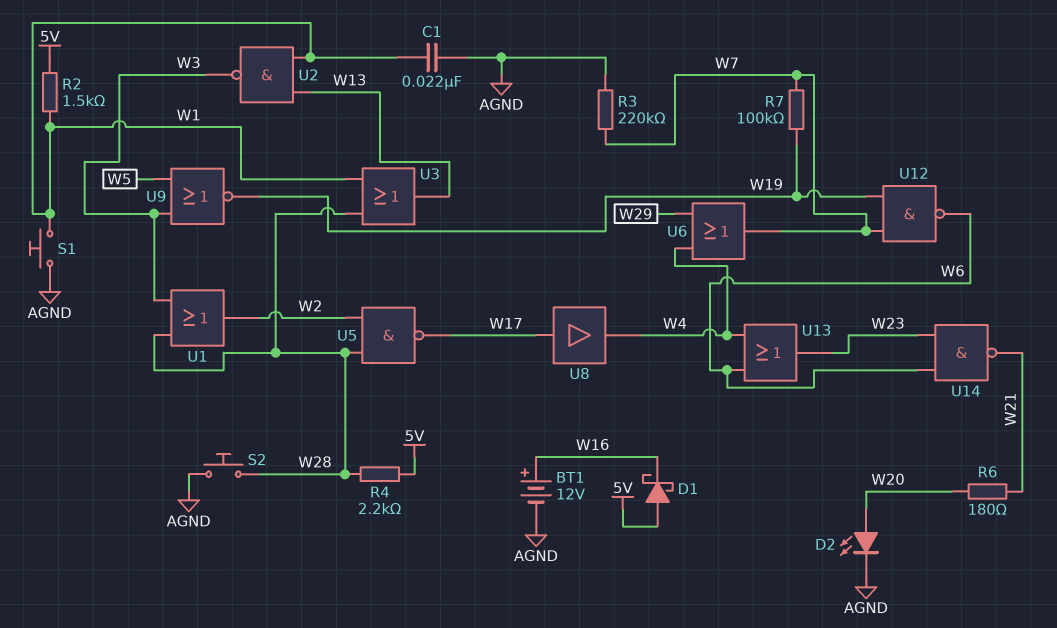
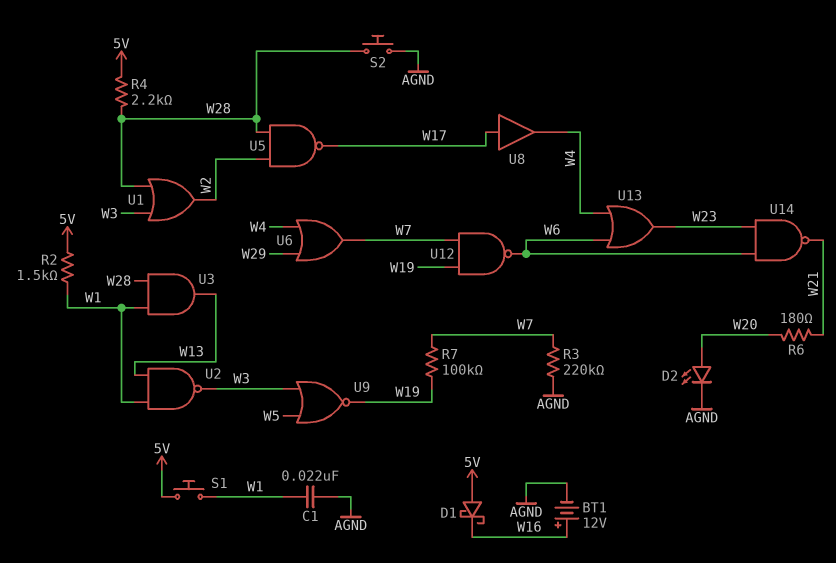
S1: button (AGND, W1) -> button (5V, W1)
U3: OR (in W1, in W28, out W13) -> AND (in W1, in W28, out W13)

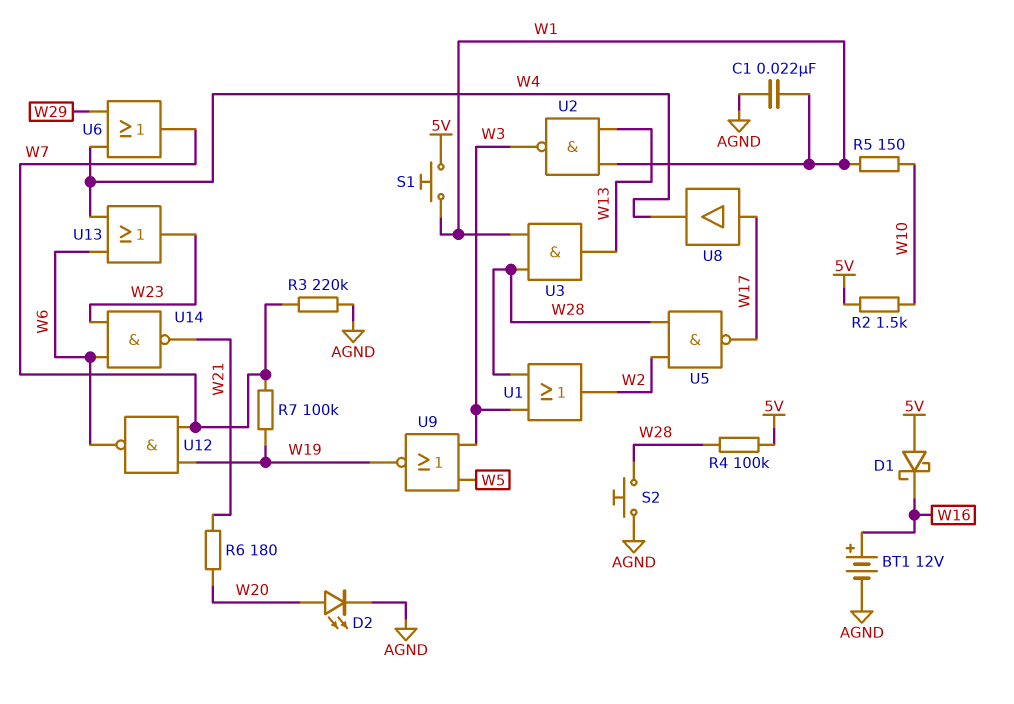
R2: 1.5k (5V, W1) -> 1.5k (5V, W10)
R4: 2.2k (5V, W28) -> 100k (5V, W28)
R5: none -> 150 (W1, W10)

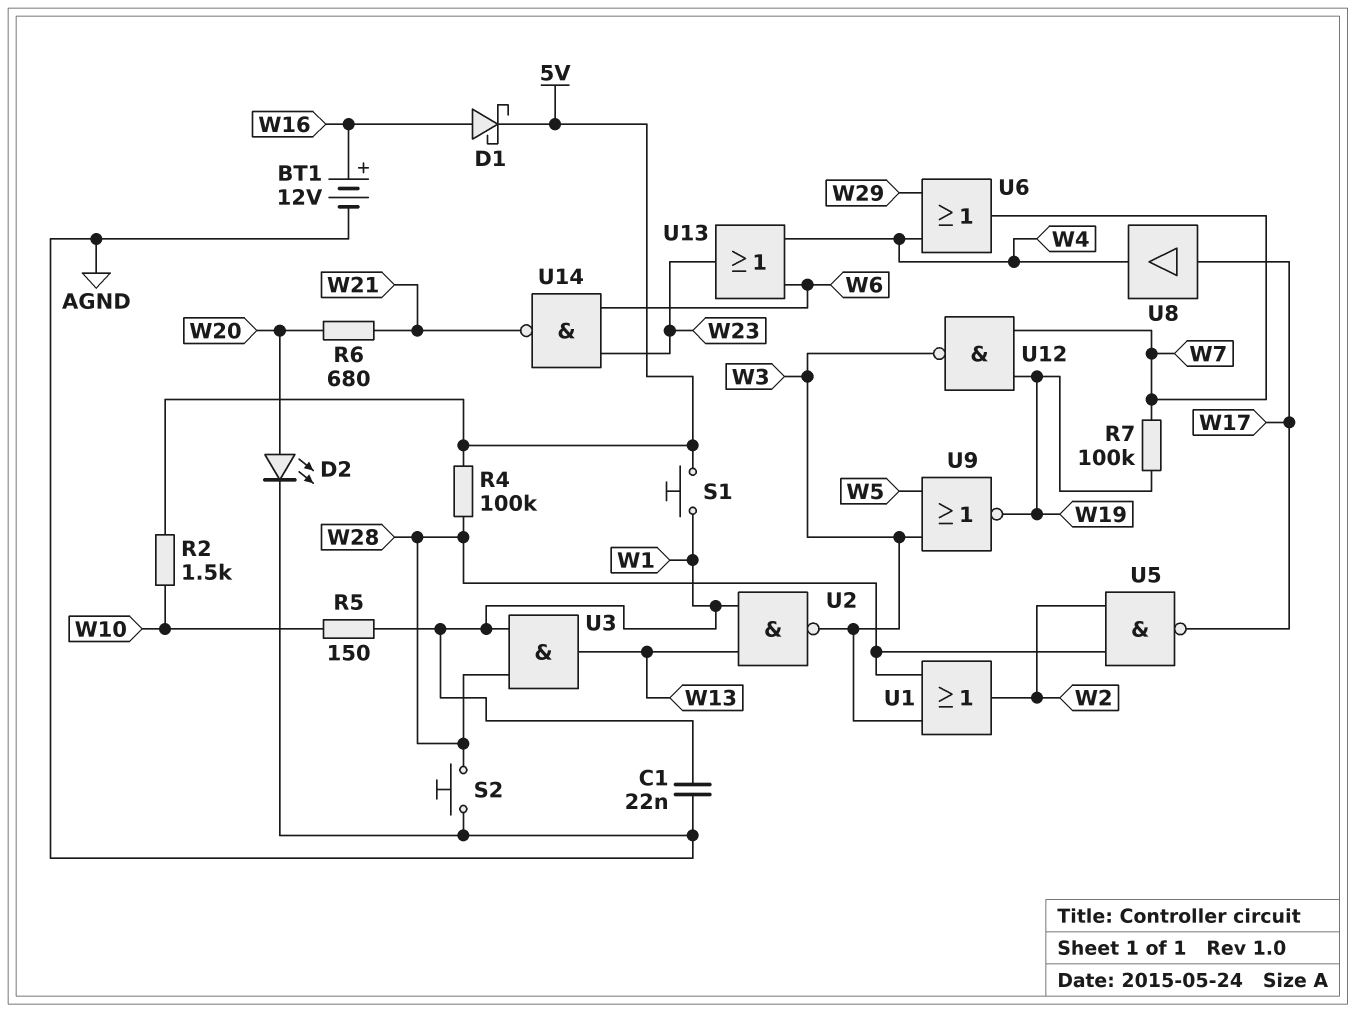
D1: schottky (A 5V, K W16) -> schottky (A W16, K 5V)
R3: 220k (AGND, W7) -> none
R6: 180 (W20, W21) -> 680 (W20, W21)
U12: NAND (in W7, in W19, out W6) -> NAND (in W7, in W19, out W3)

